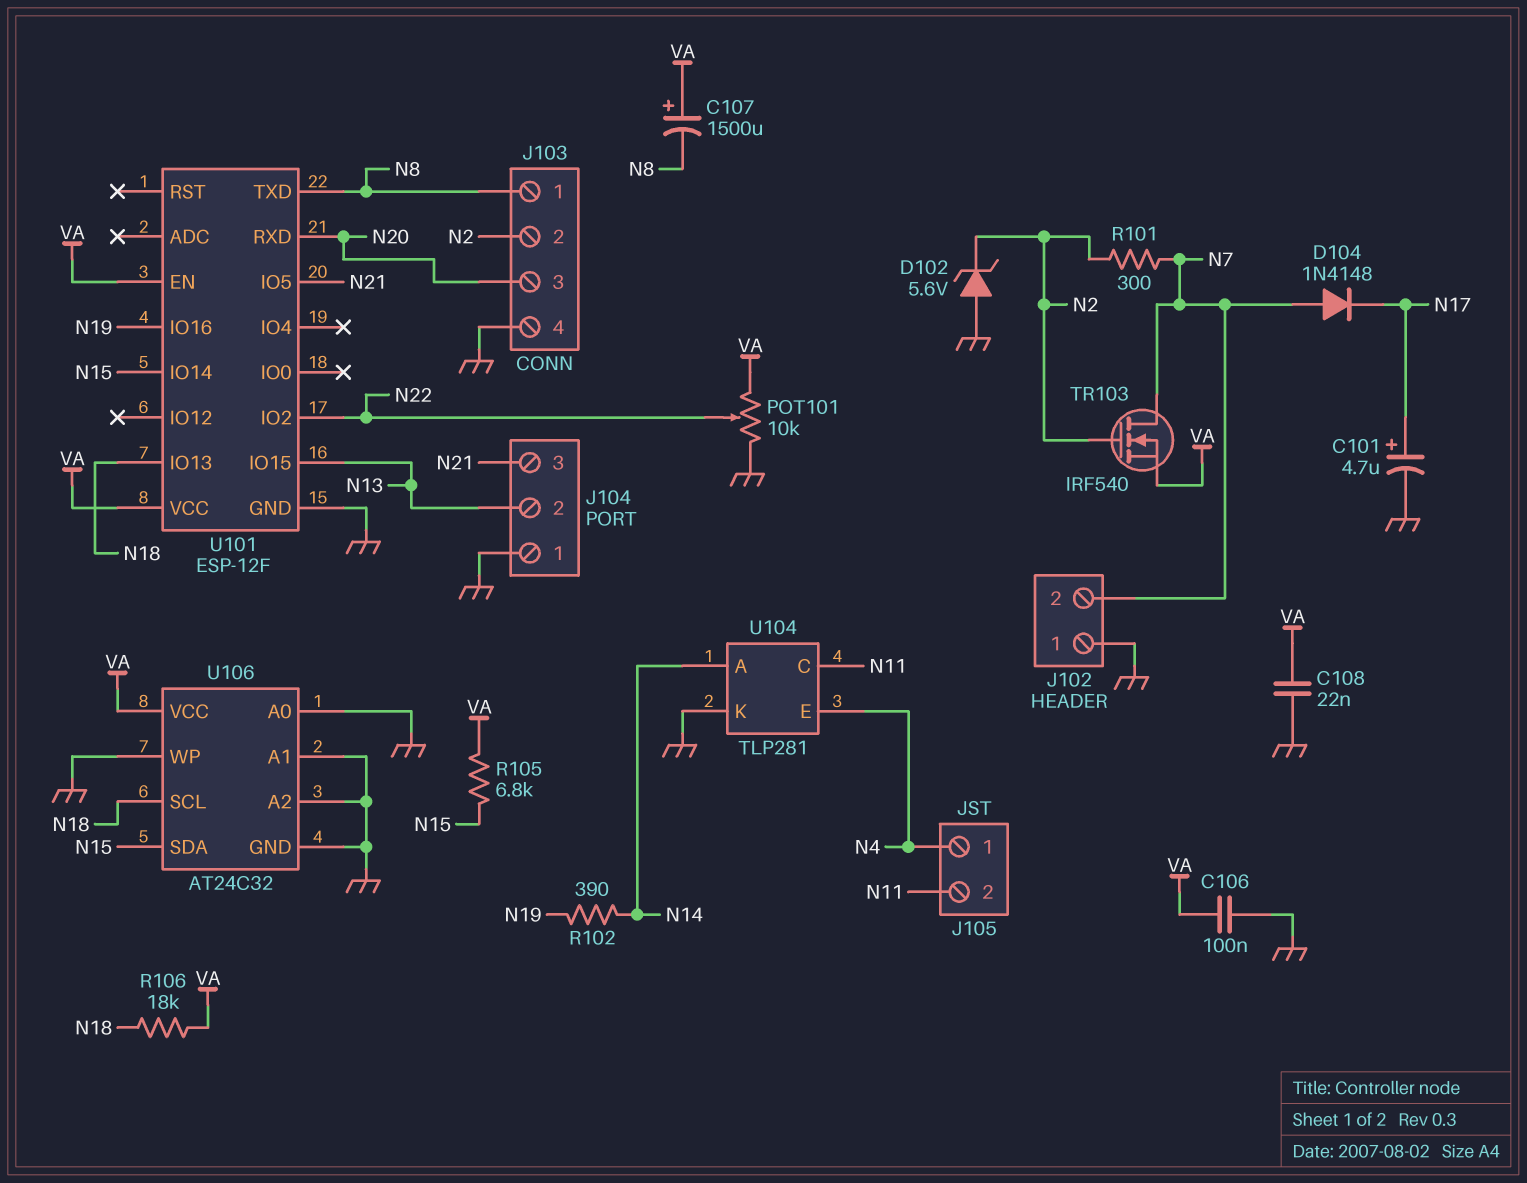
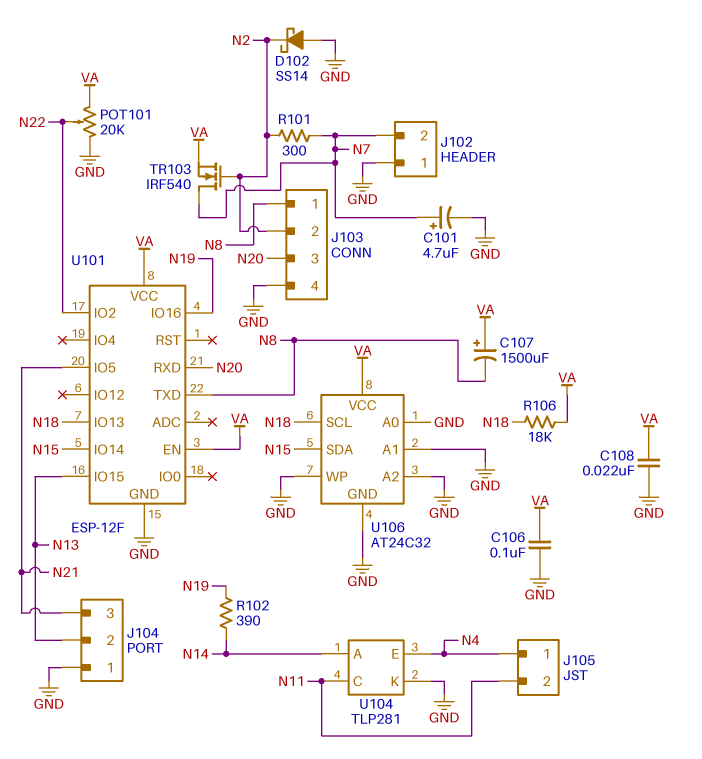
C101: 4.7uF (plus N17, minus GND) -> 4.7uF (plus N7, minus GND)
D102: zener 5.6V (A GND, K N2) -> schottky SS14 (A GND, K N2)
D104: diode 1N4148 (A N7, K N17) -> none
POT101: 10k (GND, VA, wiper N22) -> 20k (GND, VA, wiper N22)
R105: 6.8k (N15, VA) -> none

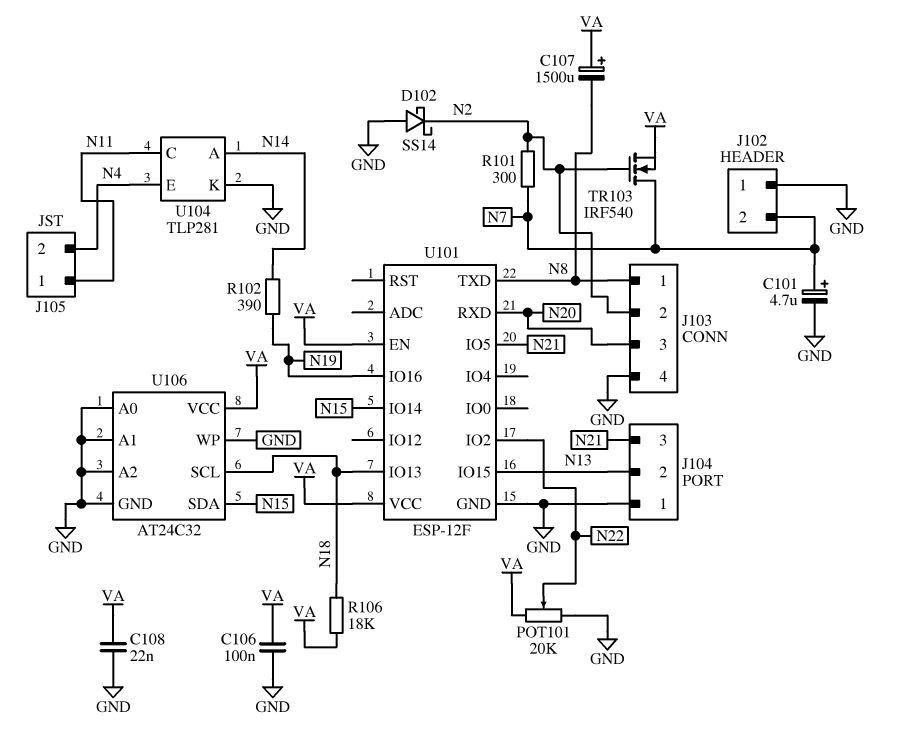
J105 pin 1: N4 -> N11
J105 pin 2: N11 -> N4

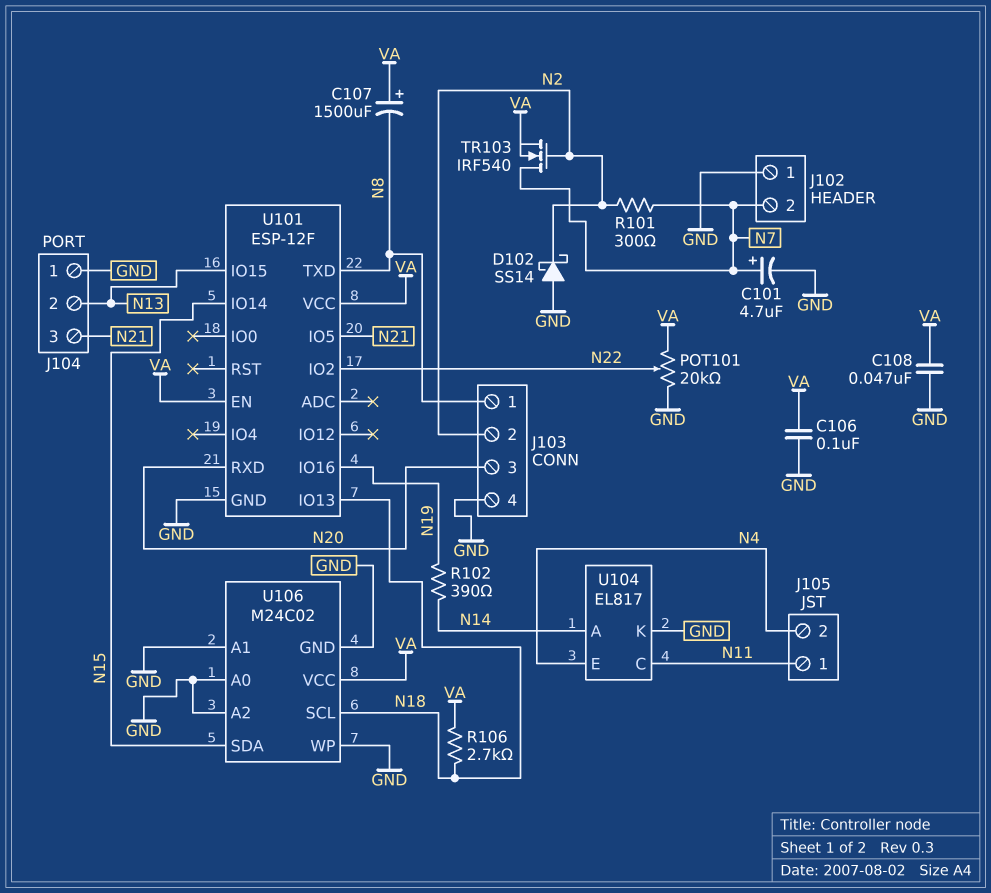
C108: 22nF (GND, VA) -> 47nF (GND, VA)
R106: 18k (N18, VA) -> 2.7k (N18, VA)
U104: TLP281 -> EL817
U106: AT24C32 -> M24C02

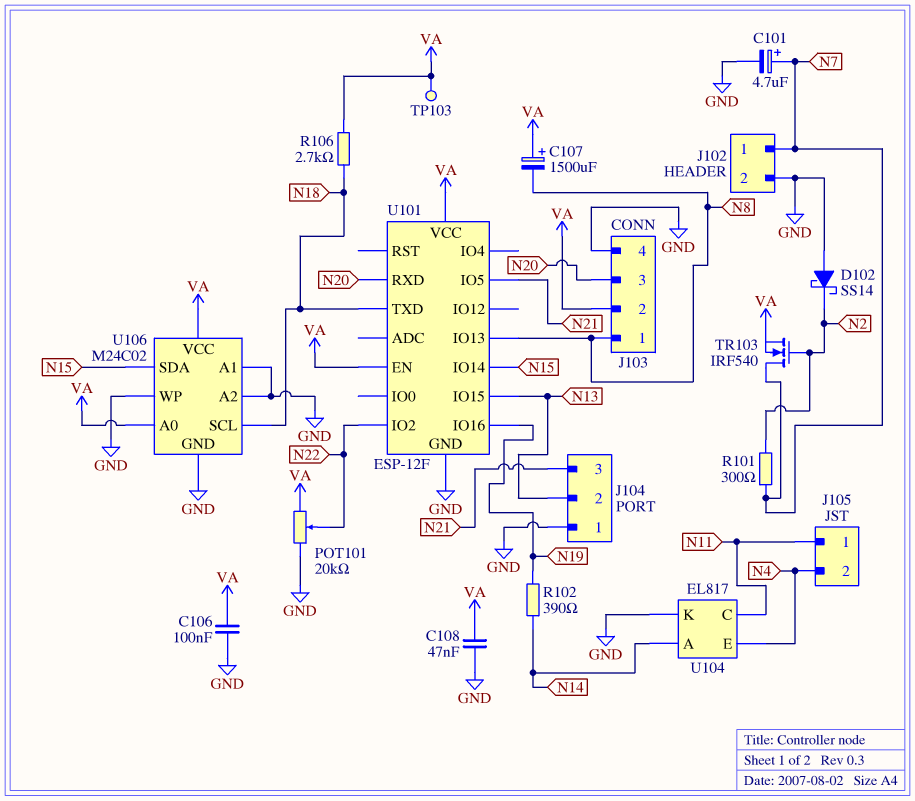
J102 pin 1: GND -> N7
J102 pin 2: N7 -> GND
J103 pin 2: N2 -> VA
TP103: none -> test point (VA)
U101 pin IO13: N18 -> N8
U101 pin TXD: N8 -> N18
U106 pin A0: GND -> VA

